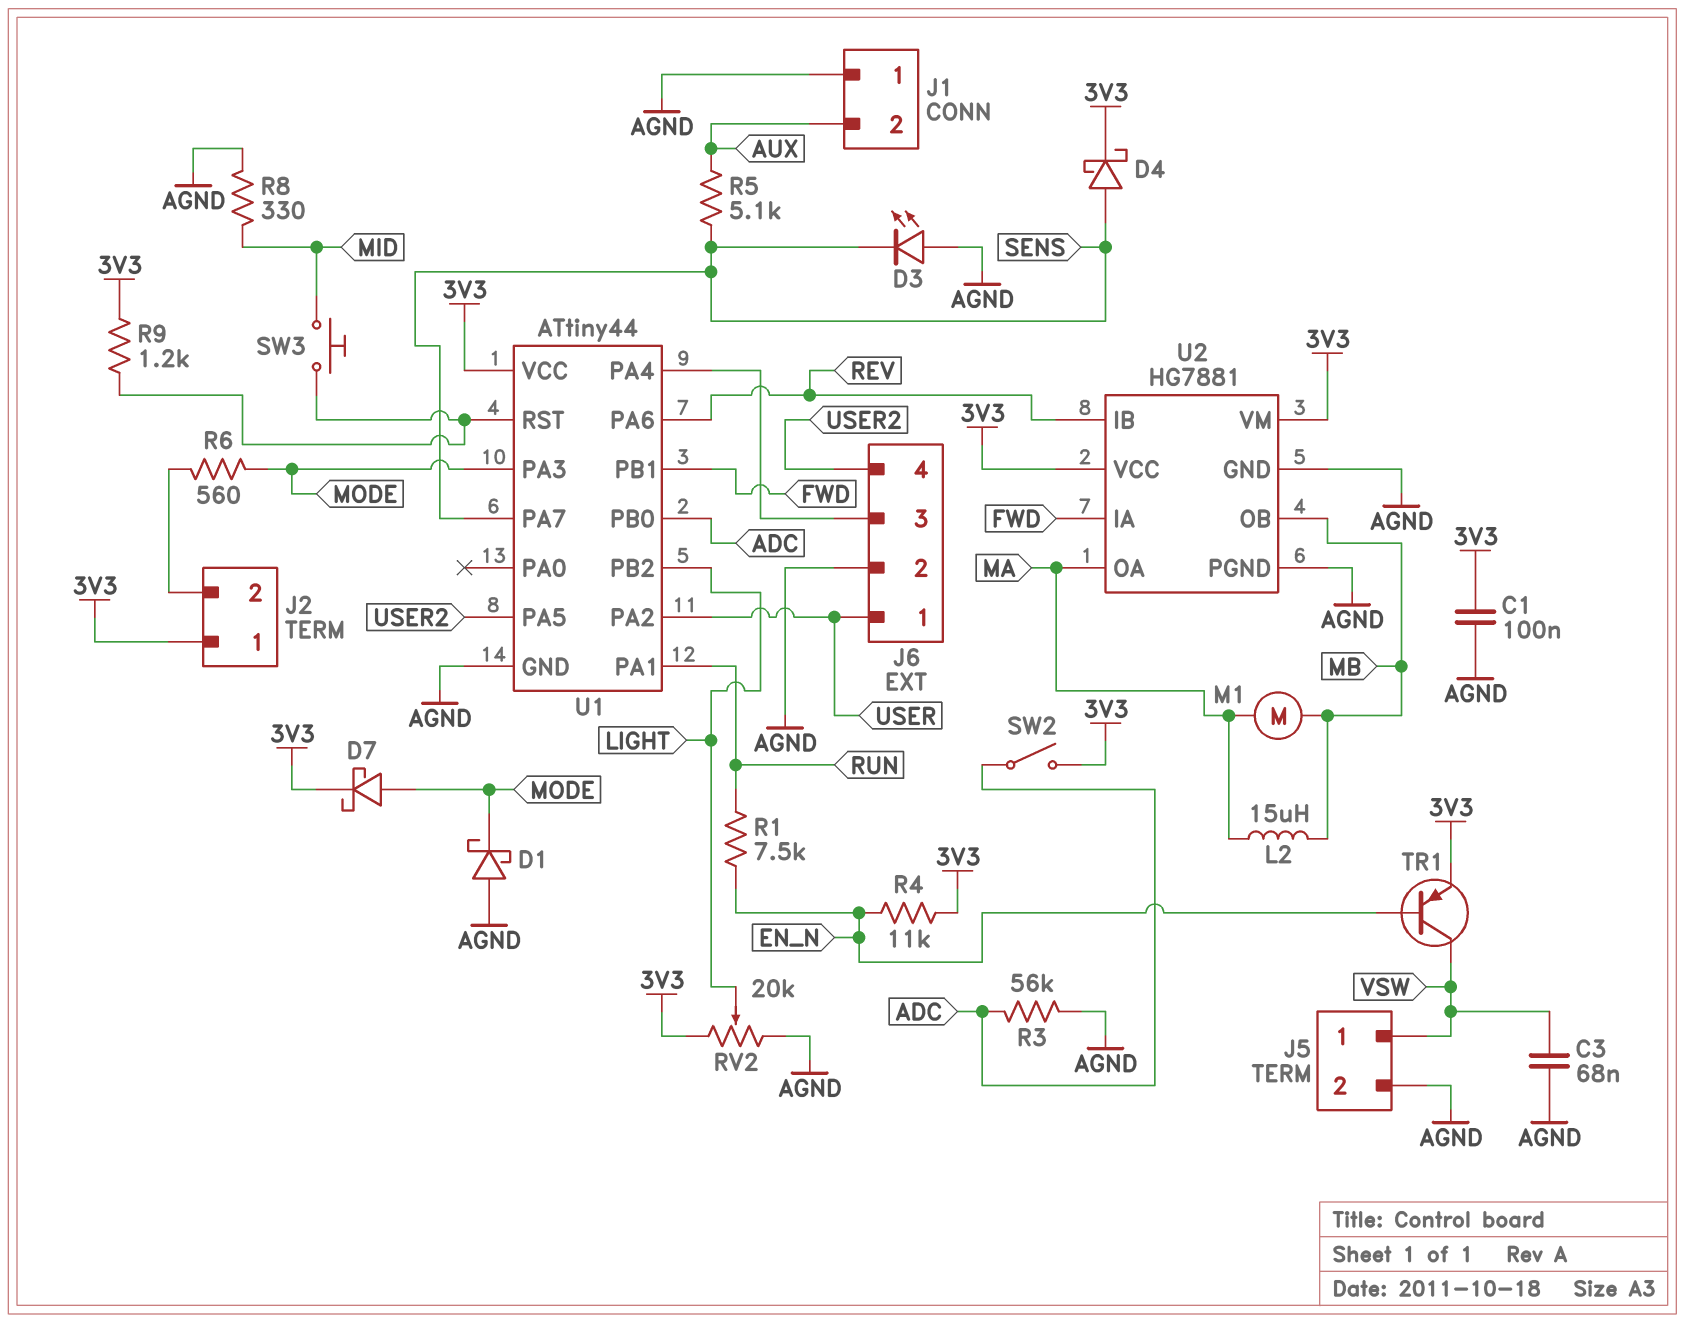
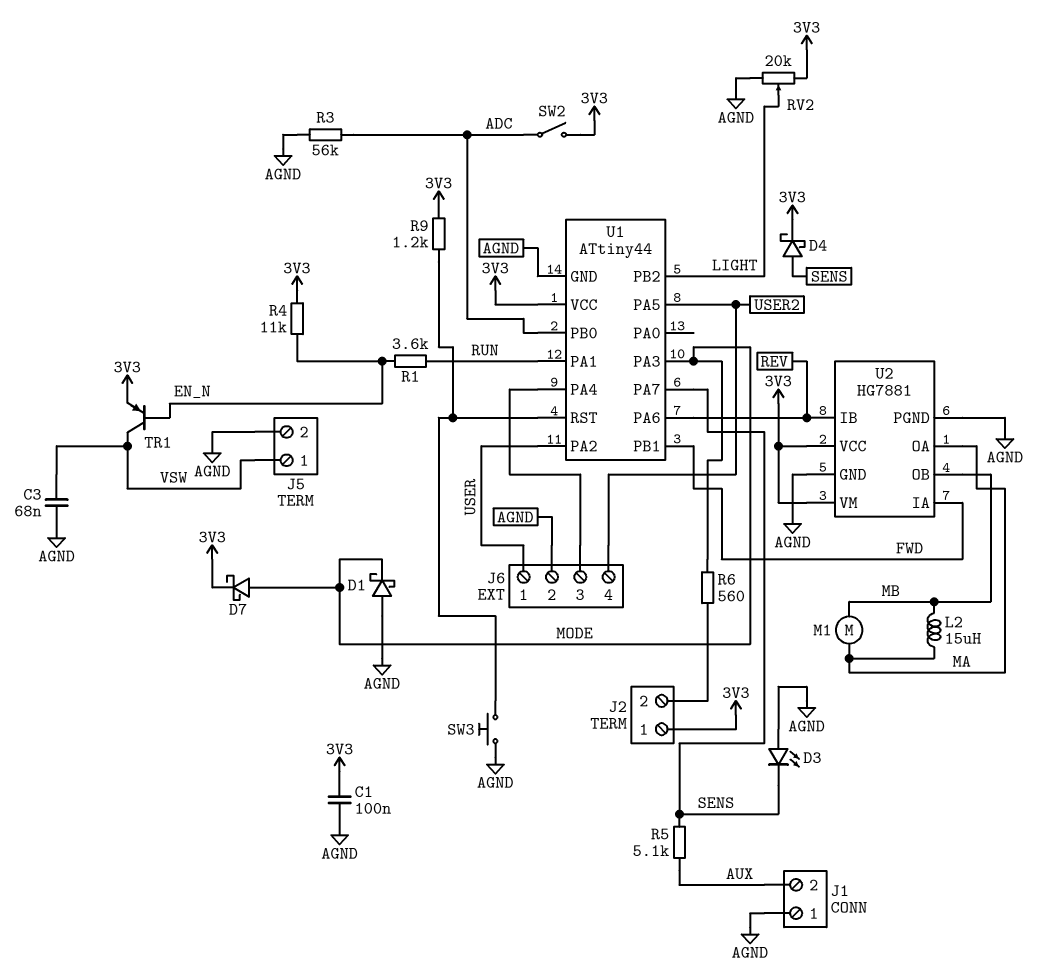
R1: 7.5k (EN_N, RUN) -> 3.6k (EN_N, RUN)
R8: 330 (AGND, MID) -> none
SW3: button (MID, U1/RST) -> button (AGND, U1/RST)

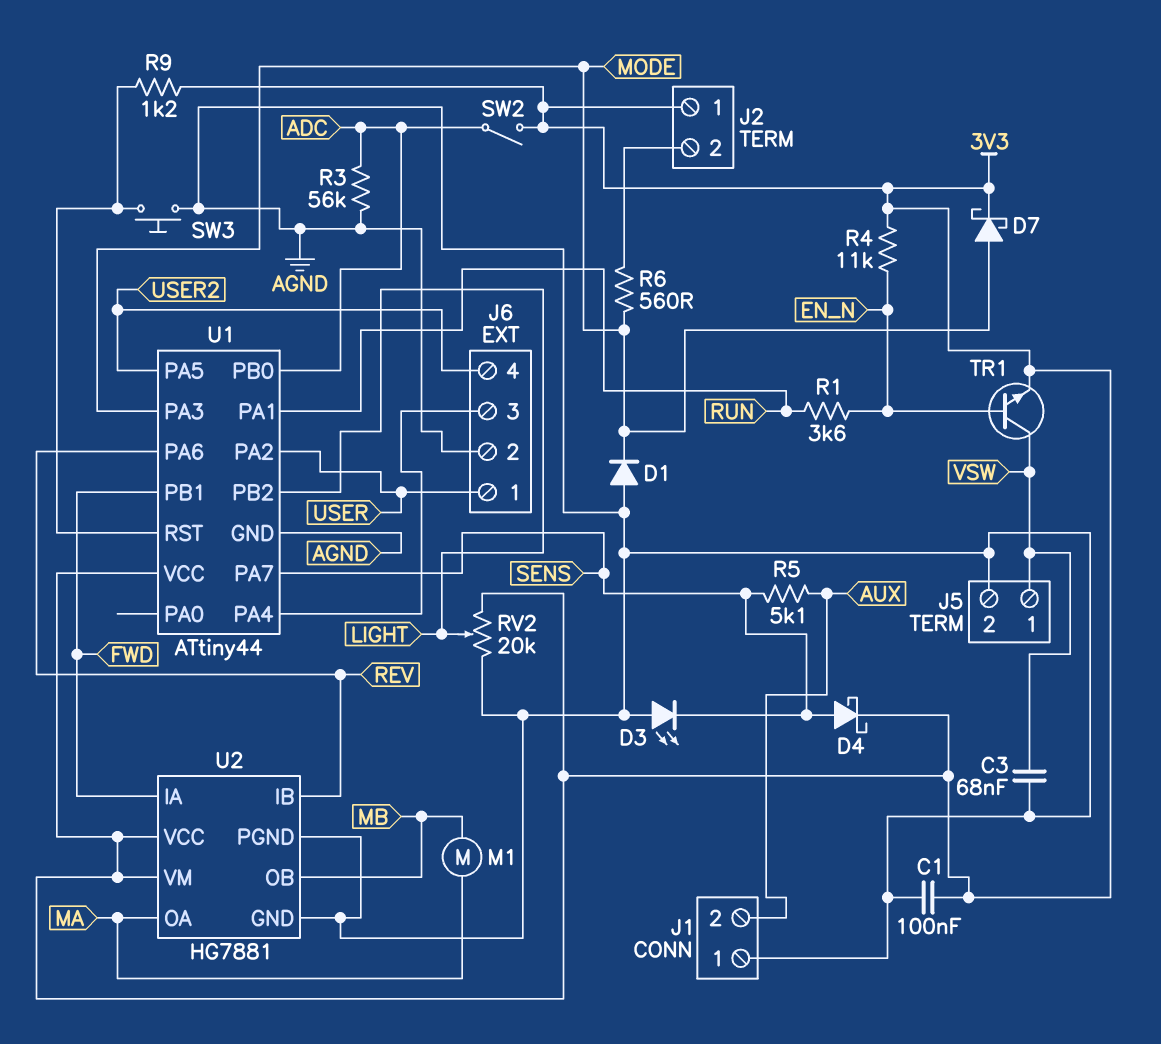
D1: schottky (A AGND, K MODE) -> diode (A AGND, K MODE)
L2: 15uH (MA, MB) -> none
TR1: PNP (B EN_N, C VSW, E 3V3) -> NPN (B EN_N, C VSW, E 3V3)

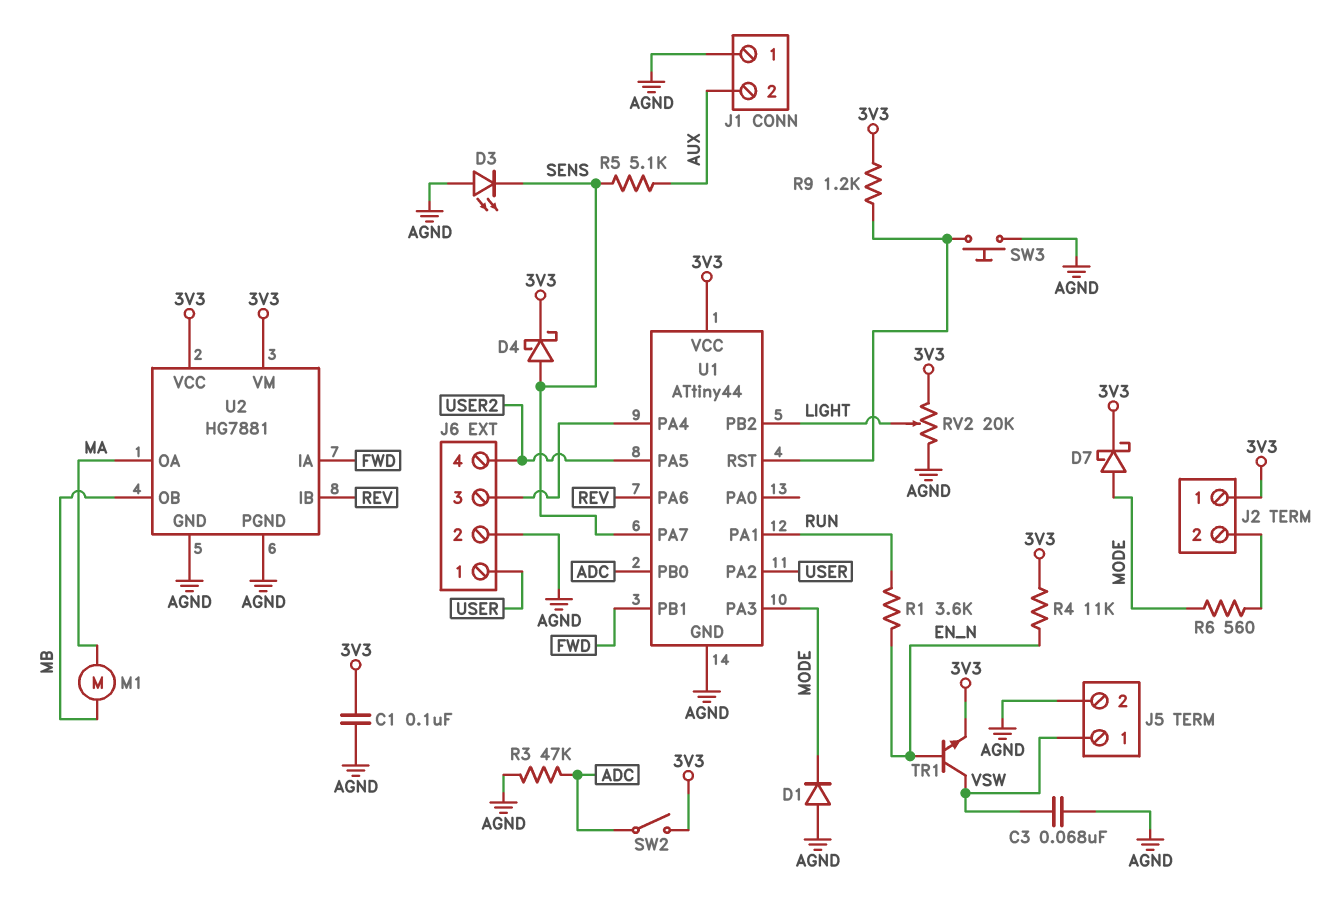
R3: 56k (ADC, AGND) -> 47k (ADC, AGND)

